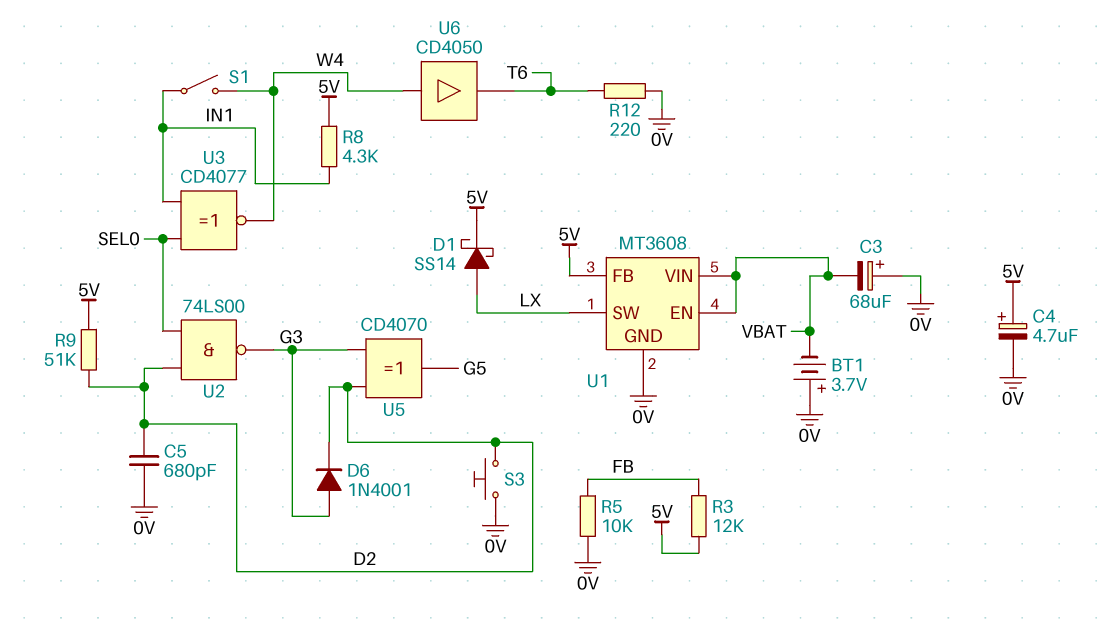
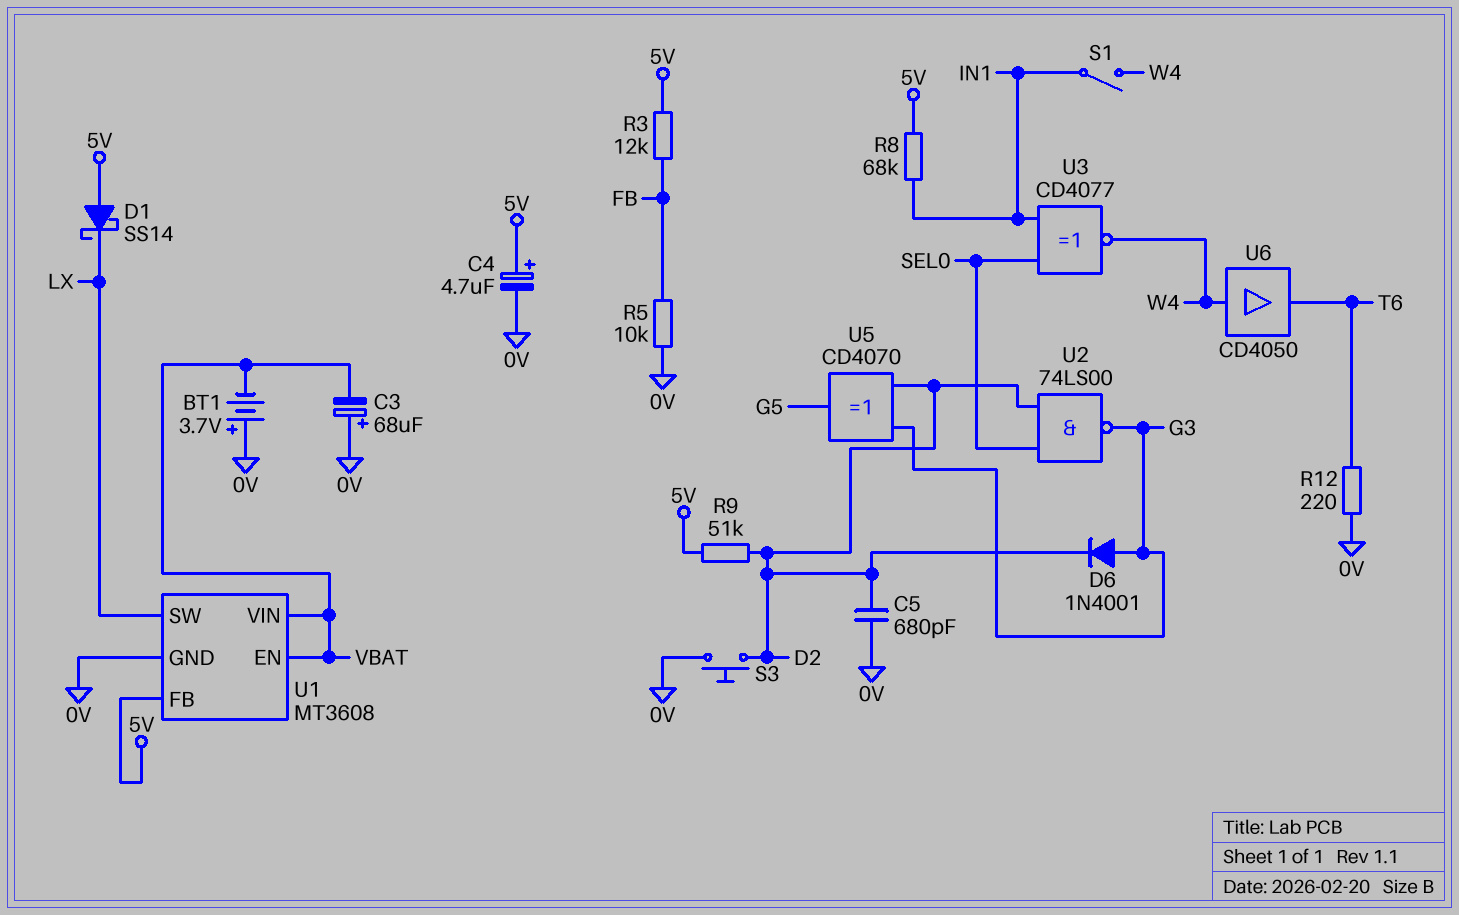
D1: schottky SS14 (A LX, K 5V) -> schottky SS14 (A 5V, K LX)
R8: 4.3k (5V, IN1) -> 68k (5V, IN1)

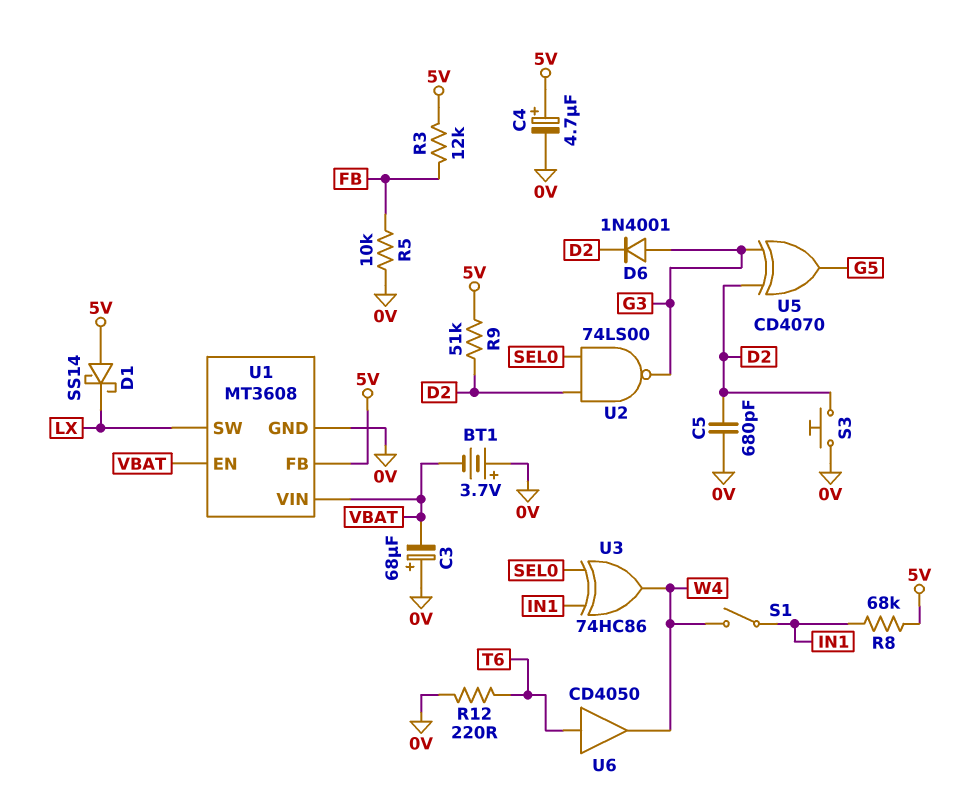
U3: XNOR CD4077 (in IN1, in SEL0, out W4) -> XOR 74HC86 (in IN1, in SEL0, out W4)
U6: buffer CD4050 (in W4, out T6) -> buffer CD4050 (in T6, out W4)

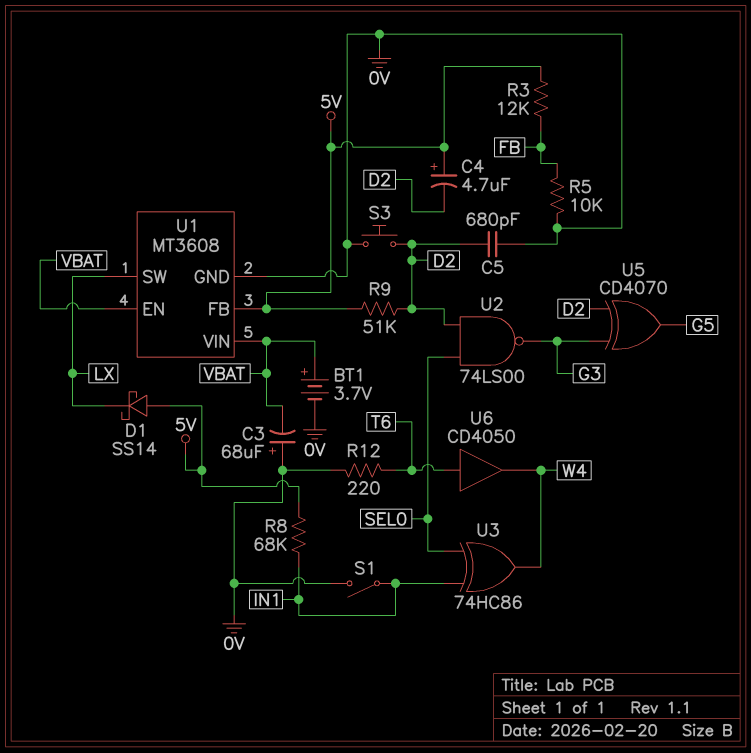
BT1: 3.7V (plus 0V, minus VBAT) -> 3.7V (plus VBAT, minus 0V)
C4: 4.7uF (plus 5V, minus 0V) -> 4.7uF (plus 5V, minus D2)
D6: diode 1N4001 (A G3, K D2) -> none
S1: switch (IN1, W4) -> switch (0V, IN1)

